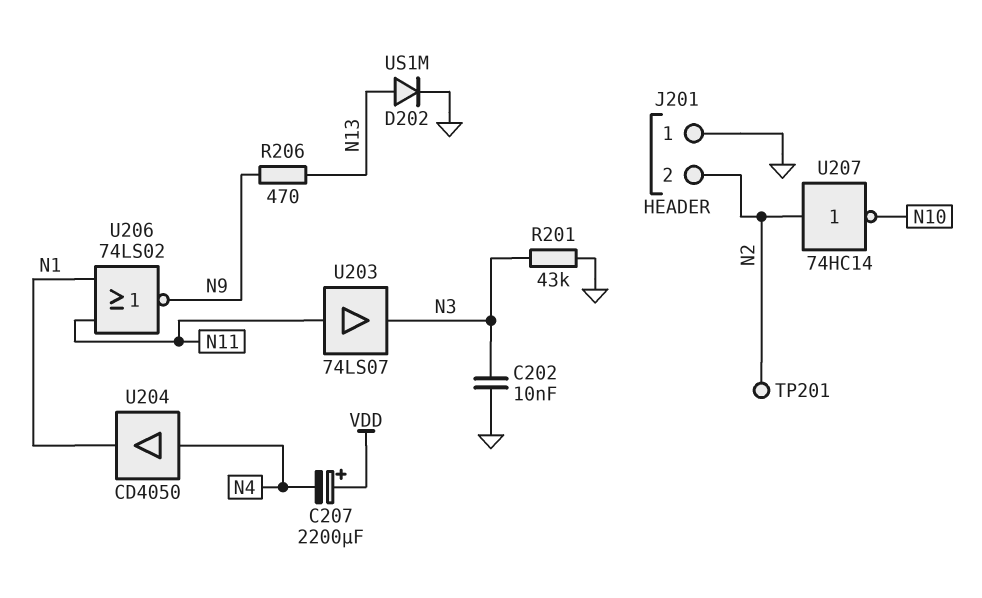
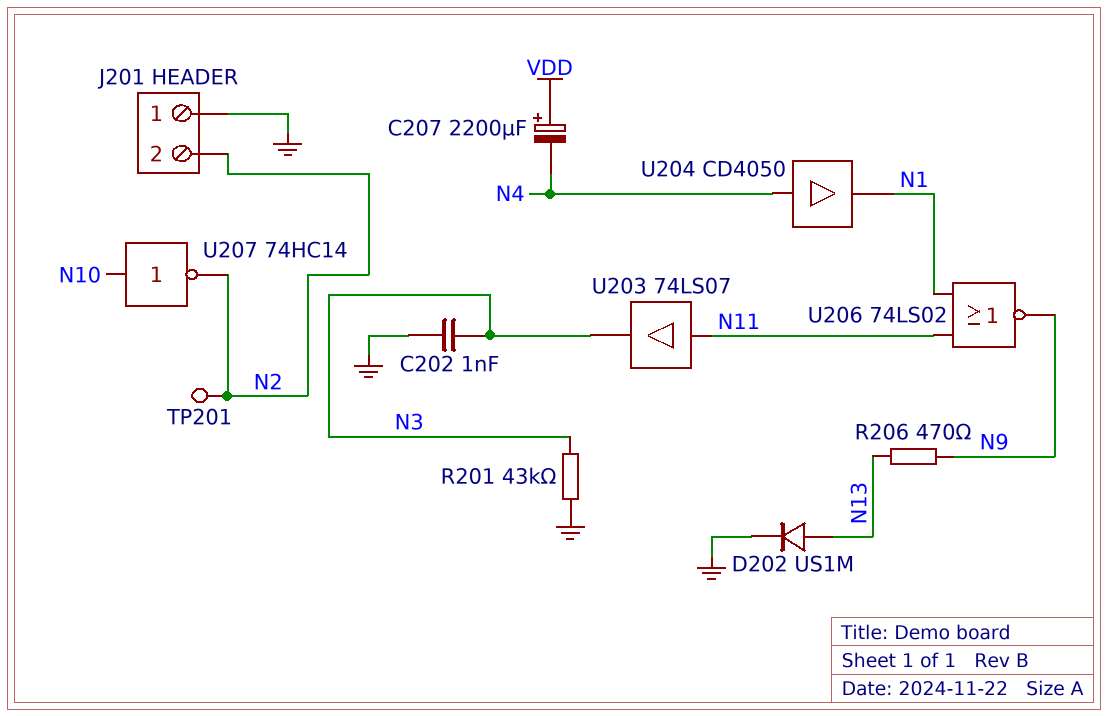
C202: 10nF (GND, N3) -> 1nF (GND, N3)
U207: NOT 74HC14 (in N2, out N10) -> NOT 74HC14 (in N10, out N2)

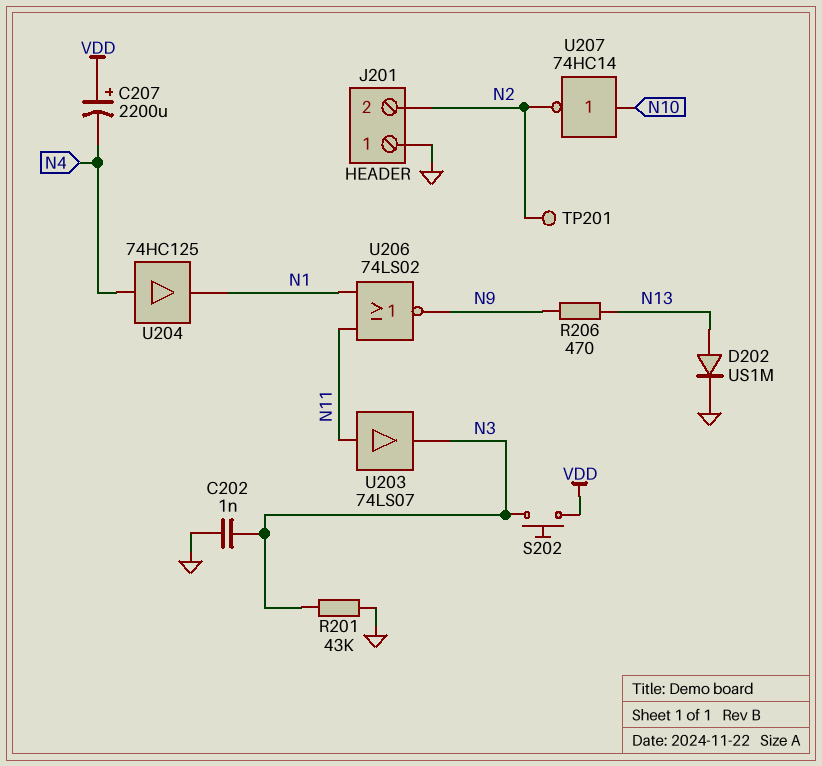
S202: none -> button (N3, VDD)
U204: buffer CD4050 (in N4, out N1) -> buffer 74HC125 (in N4, out N1)

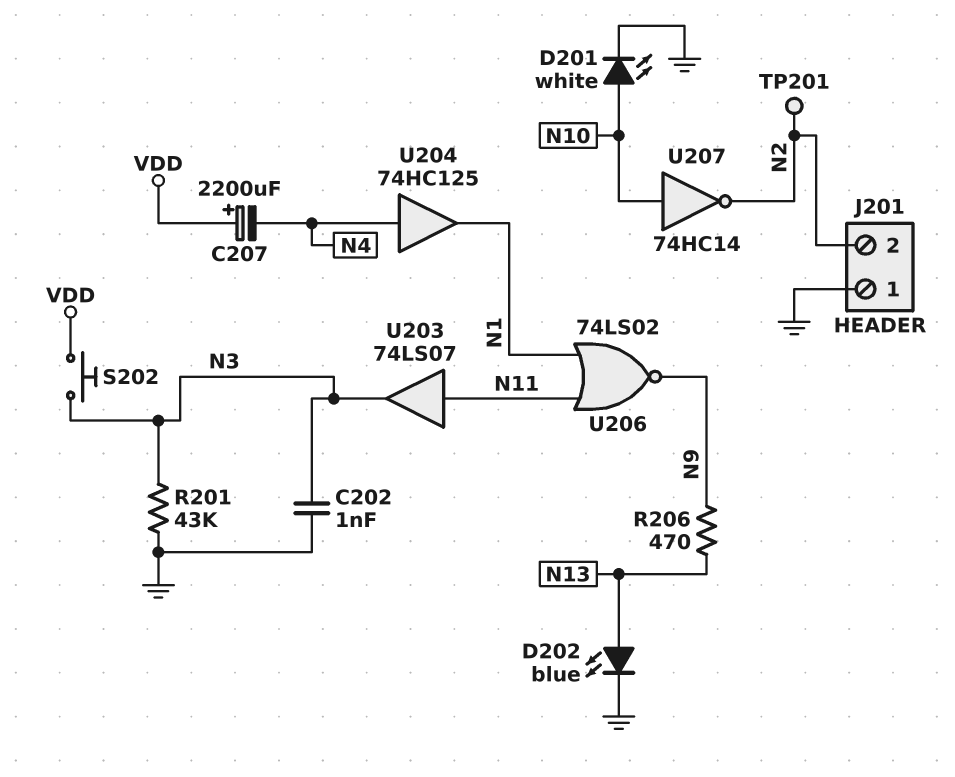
D201: none -> LED white (A N10, K GND)
D202: diode US1M (A N13, K GND) -> LED blue (A N13, K GND)

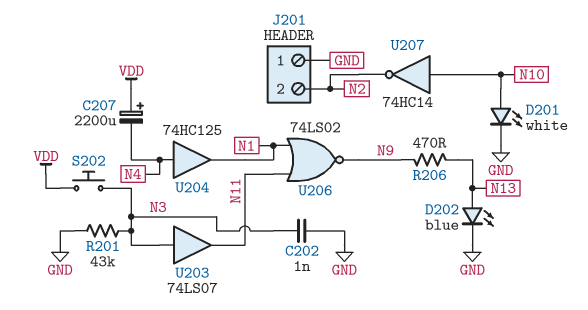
TP201: test point (N2) -> none
U203: buffer 74LS07 (in N11, out N3) -> buffer 74LS07 (in N3, out N11)

